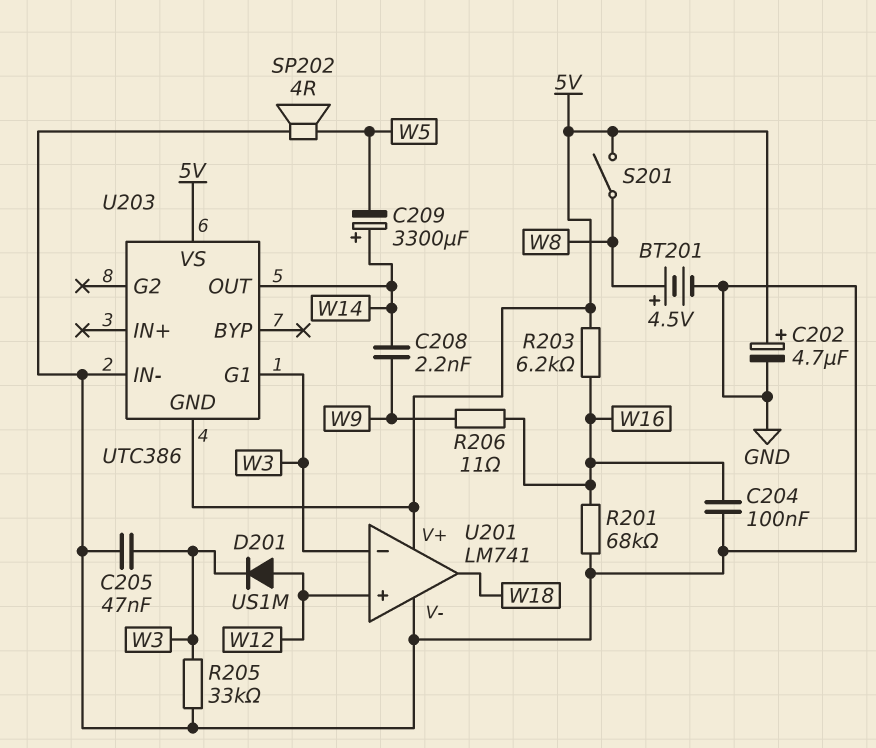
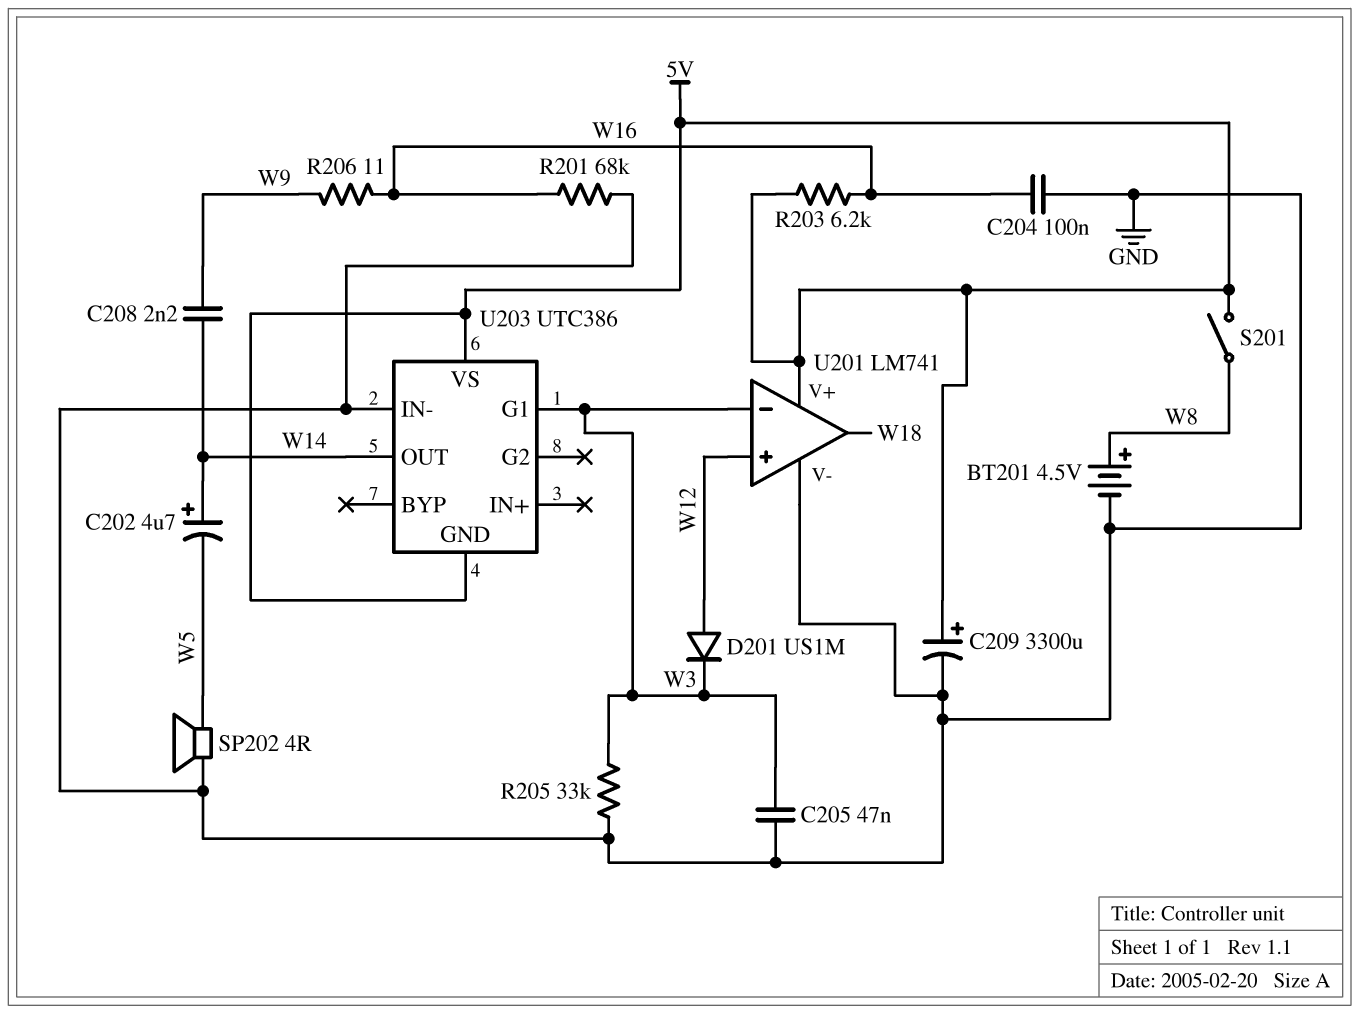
C202: 4.7uF (plus 5V, minus GND) -> 4.7uF (plus W14, minus W5)
C209: 3300uF (plus W14, minus W5) -> 3300uF (plus 5V, minus GND)

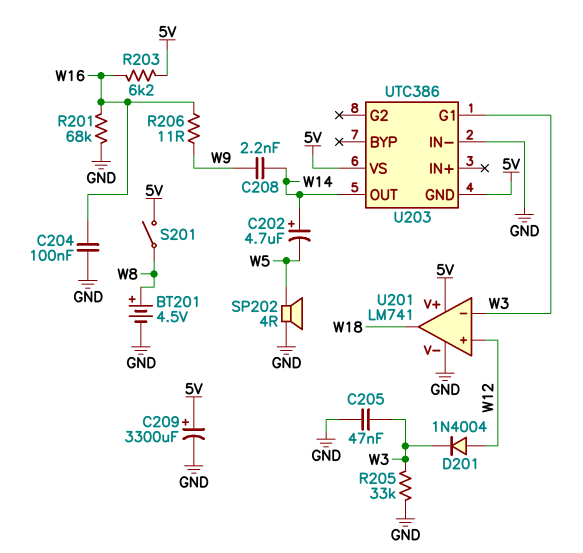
D201: diode US1M (A W12, K W3) -> diode 1N4004 (A W12, K W3)

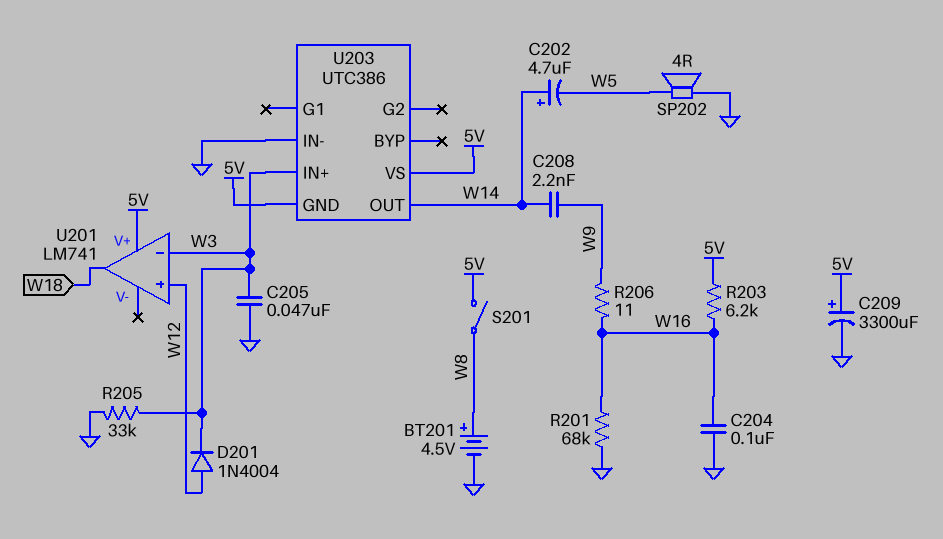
U201 pin V-: GND -> none
U203 pin G1: W3 -> none
U203 pin IN+: none -> W3

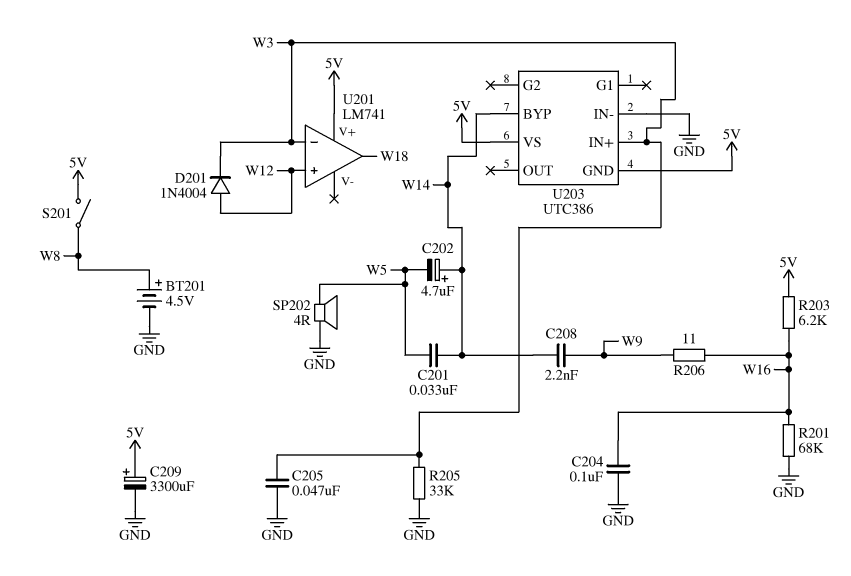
C201: none -> 33nF (W5, W14)
U203 pin BYP: none -> W14
U203 pin OUT: W14 -> none

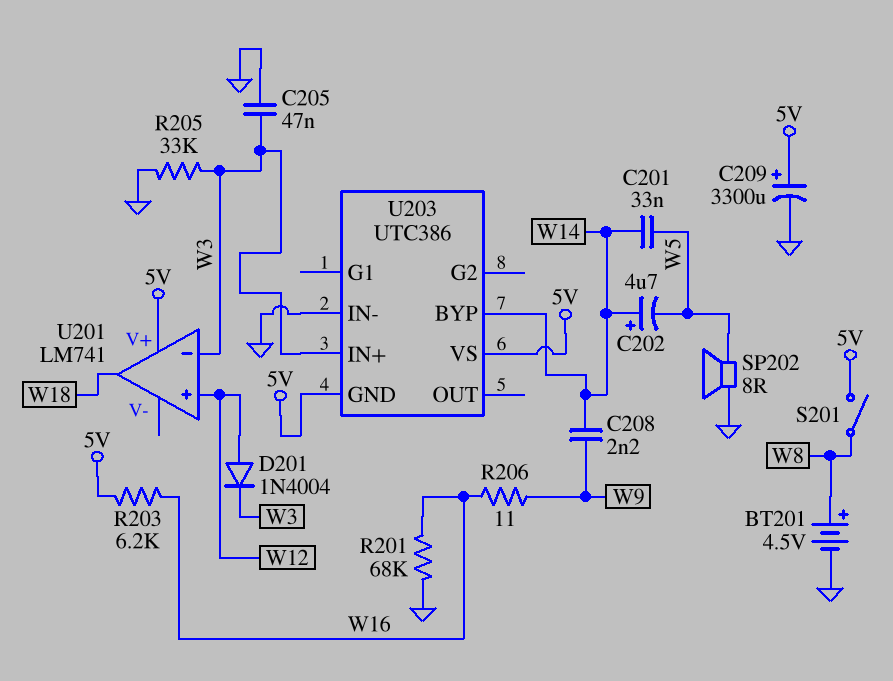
C204: 100nF (GND, W16) -> none
SP202: speaker 4R (GND, W5) -> speaker 8R (GND, W5)

